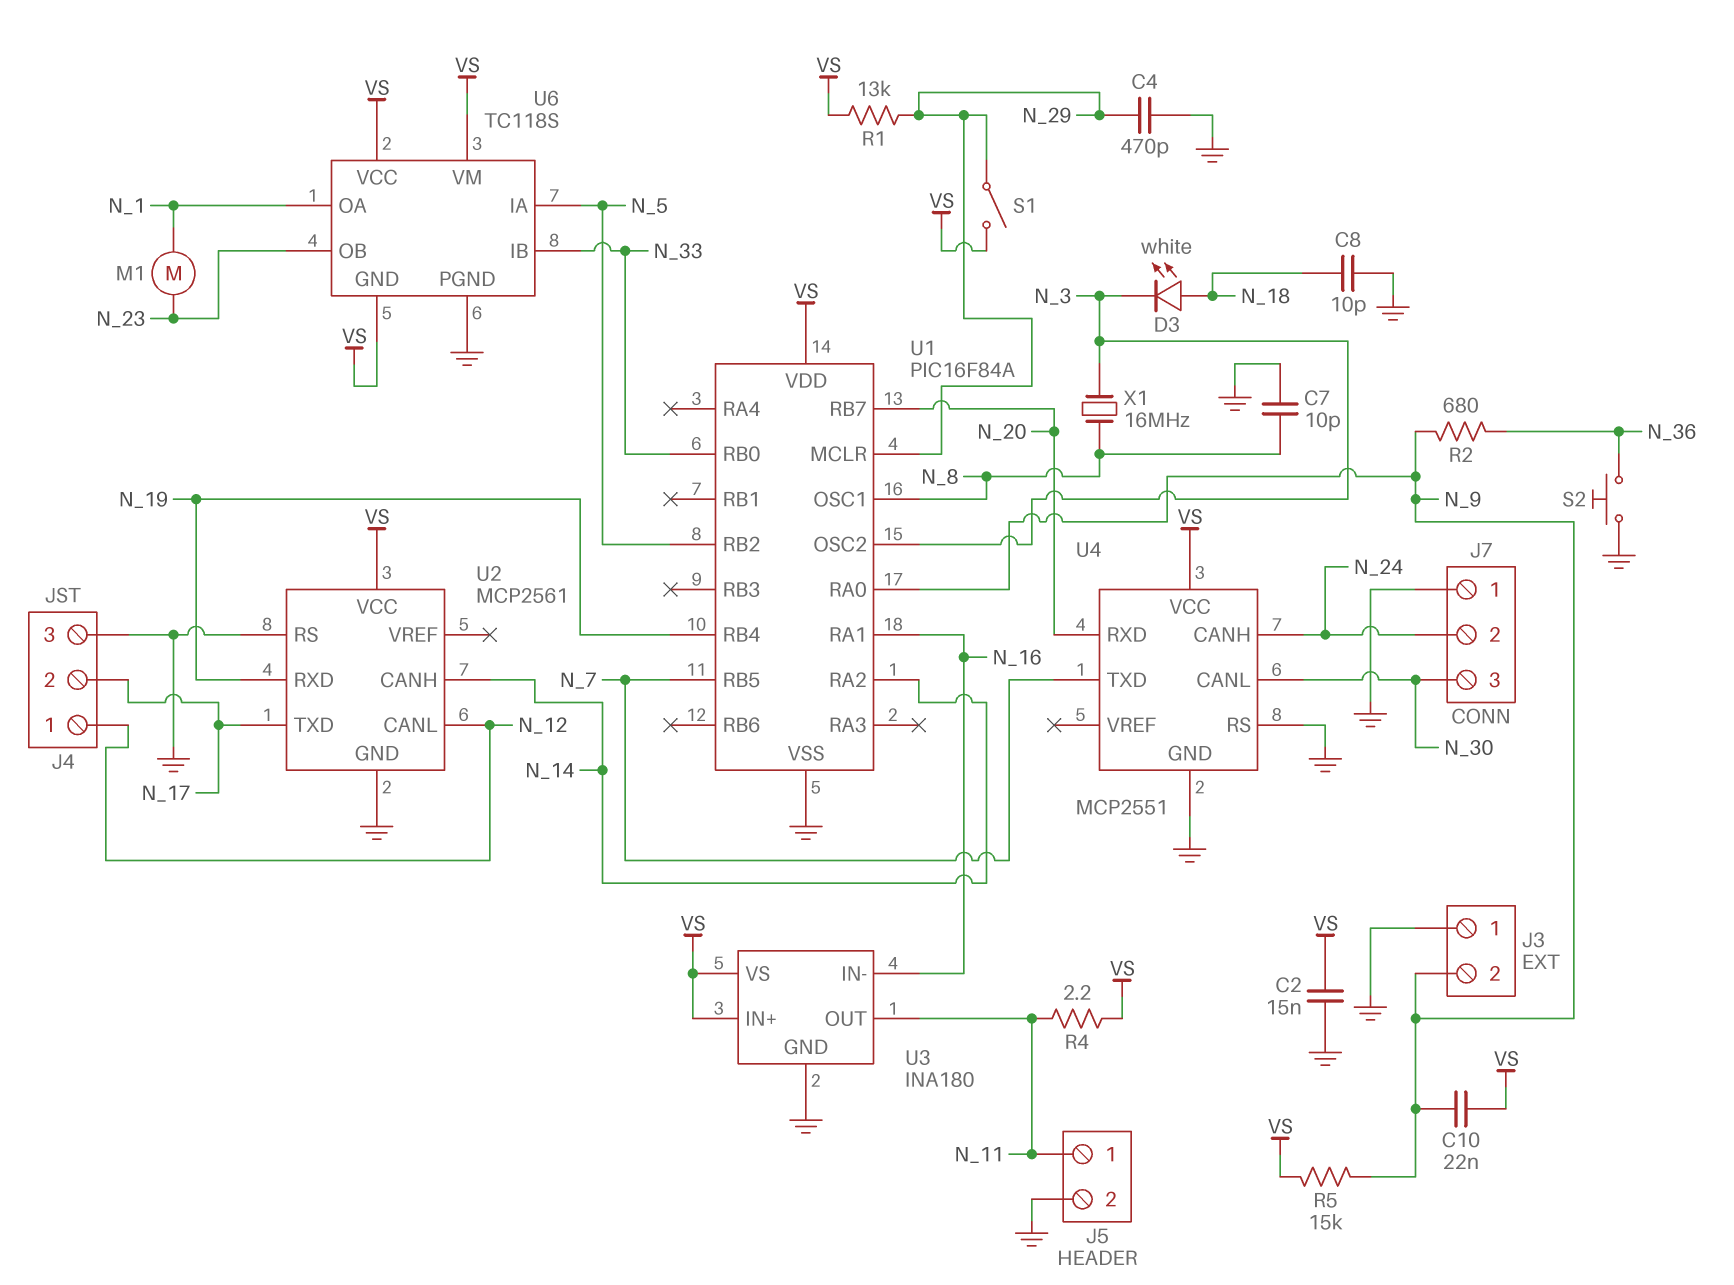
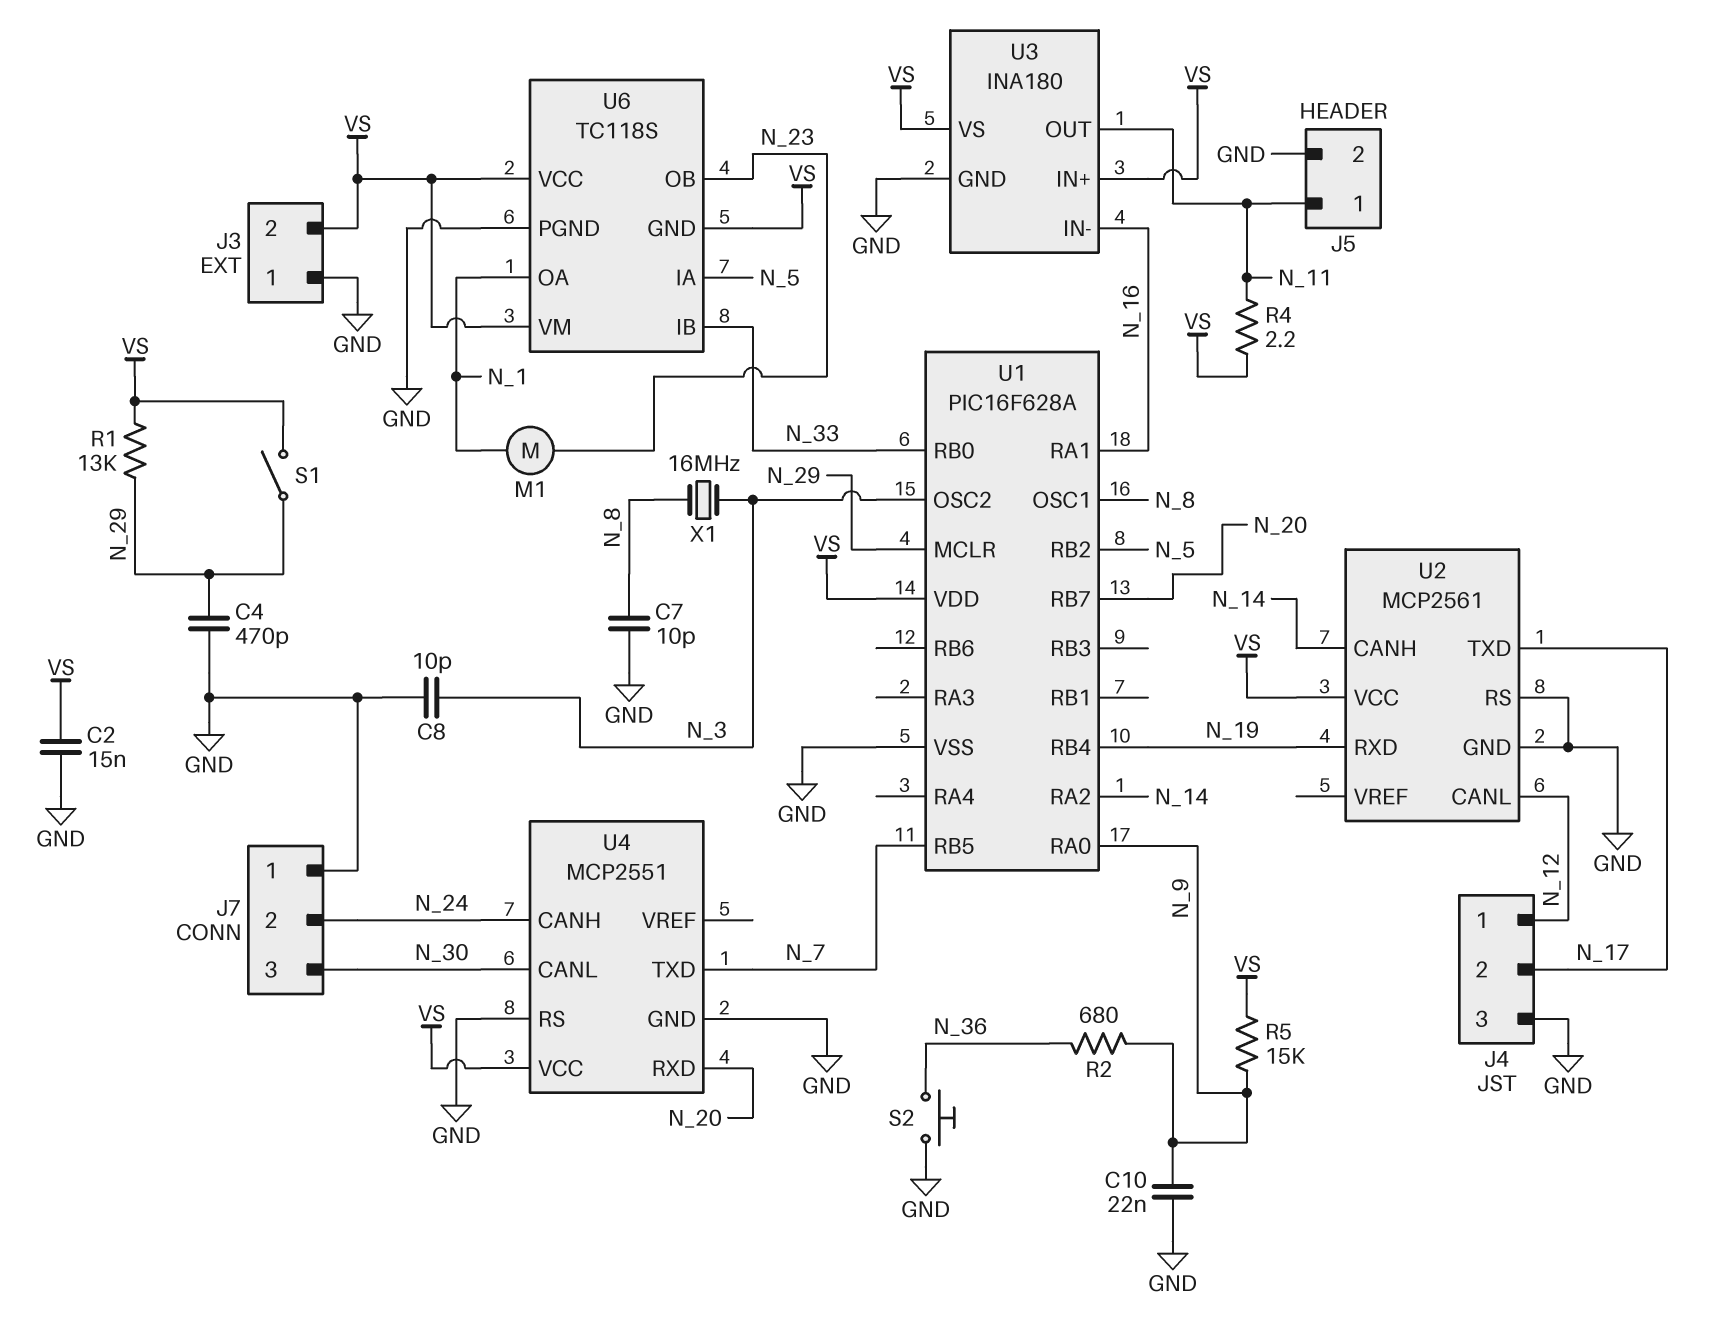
C8: 10pF (GND, N_18) -> 10pF (GND, N_3)
C10: 22nF (N_9, VS) -> 22nF (GND, N_9)
D3: LED white (A N_18, K N_3) -> none
J3 pin 2: N_9 -> VS
U1: PIC16F84A -> PIC16F628A

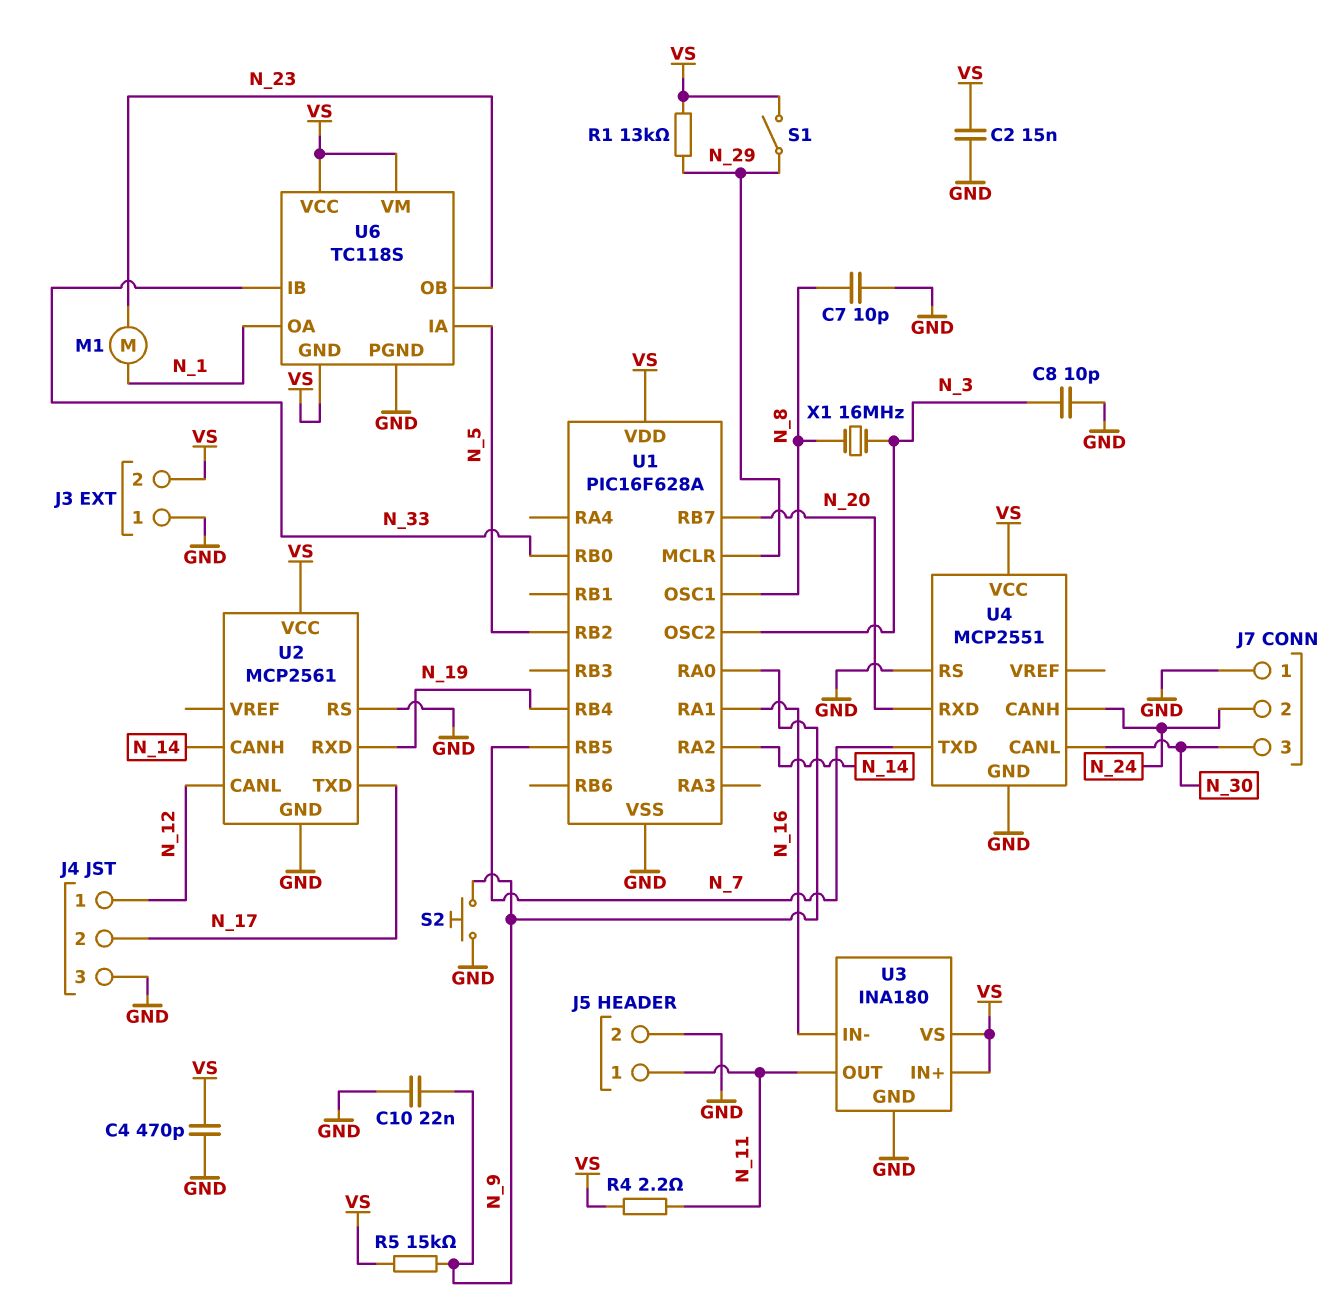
C4: 470pF (GND, N_29) -> 470pF (GND, VS)
R2: 680 (N_9, N_36) -> none
S2: button (GND, N_36) -> button (GND, N_9)

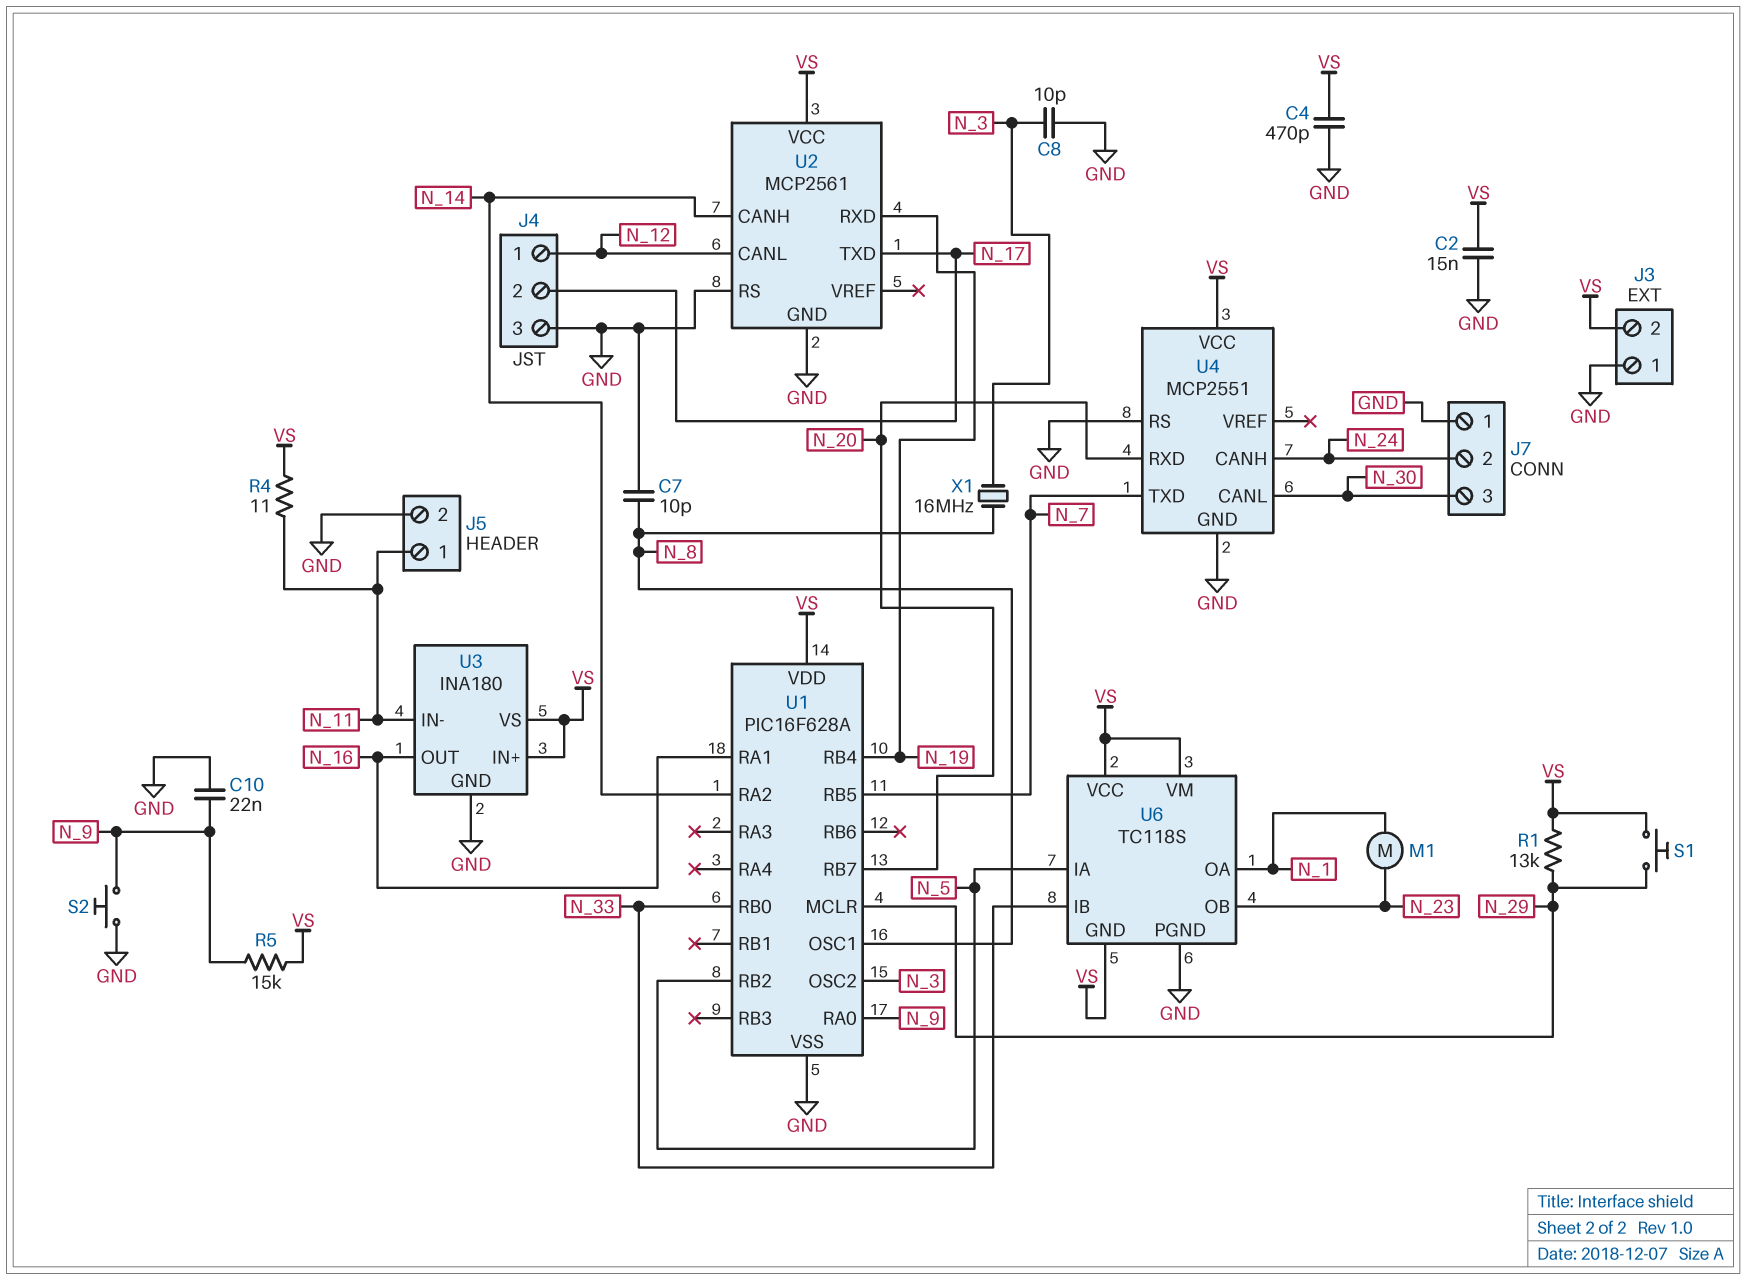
R4: 2.2 (N_11, VS) -> 11 (N_11, VS)
S1: switch (N_29, VS) -> button (N_29, VS)
U3 pin IN-: N_16 -> N_11
U3 pin OUT: N_11 -> N_16

